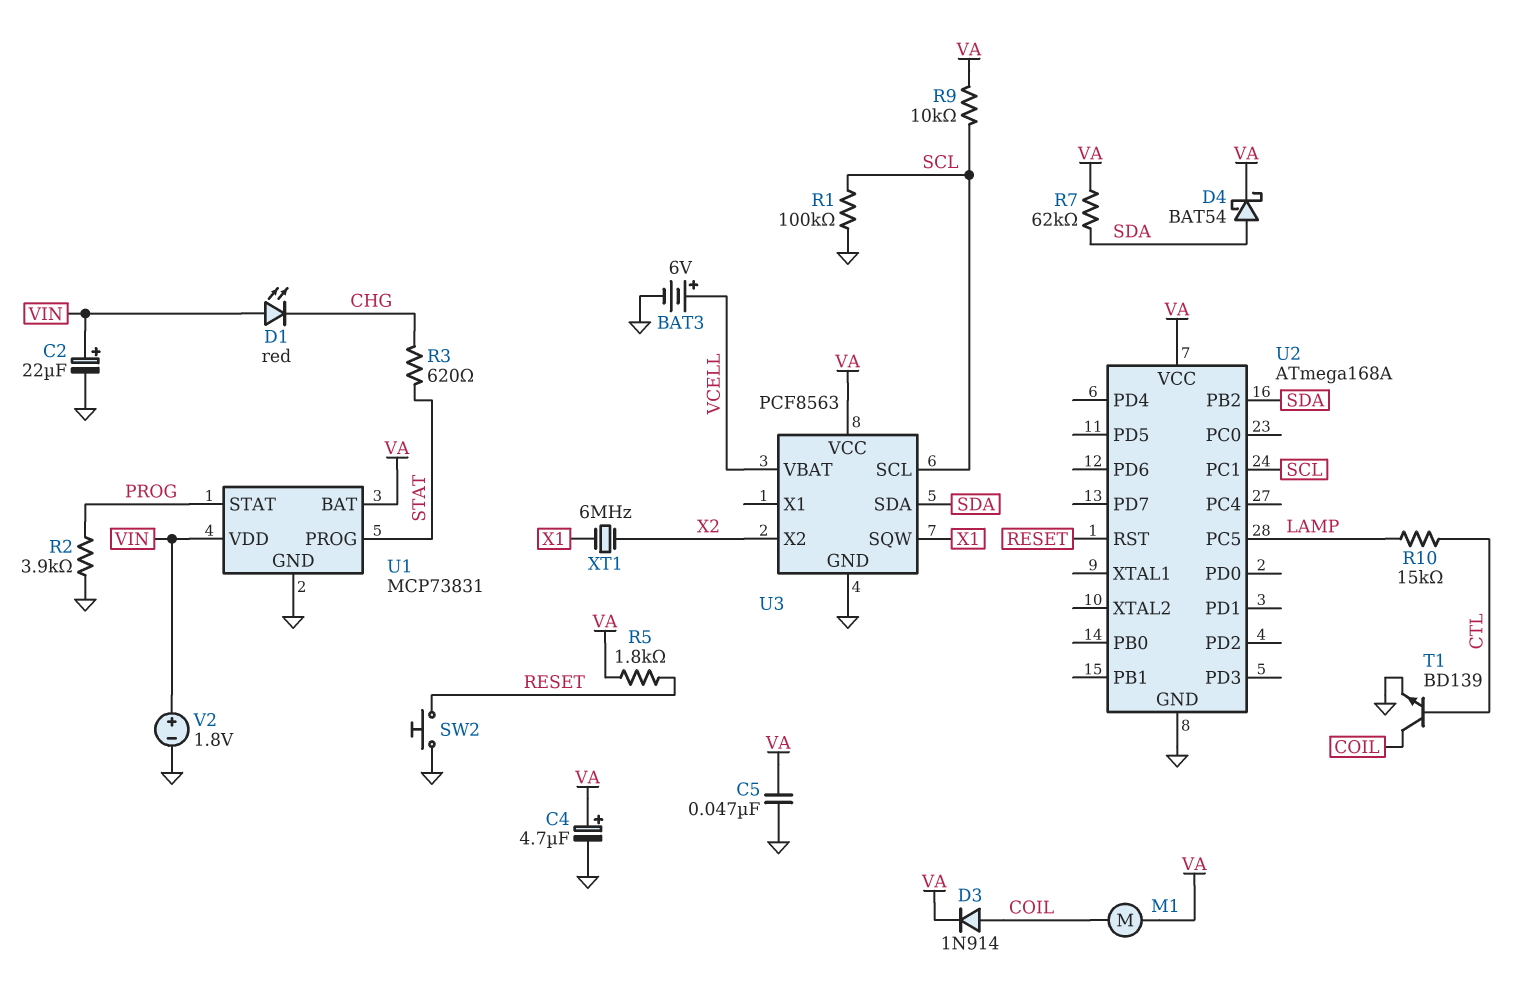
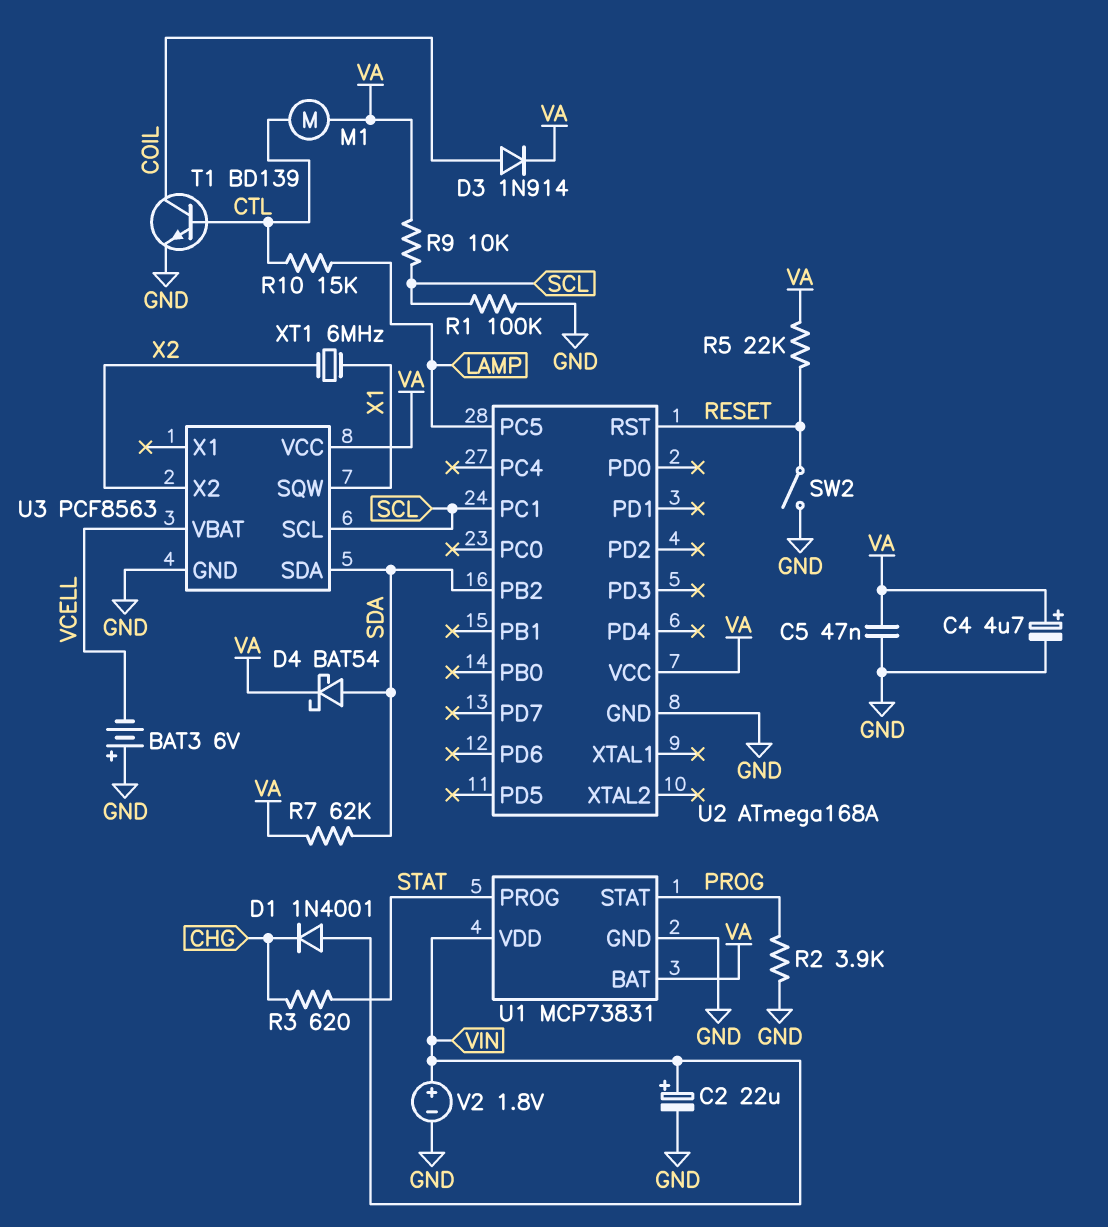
BAT3: 6V (plus VCELL, minus GND) -> 6V (plus GND, minus VCELL)
D1: LED red (A VIN, K CHG) -> diode 1N4001 (A VIN, K CHG)
M1: motor (COIL, VA) -> motor (CTL, VA)
R5: 1.8k (RESET, VA) -> 22k (RESET, VA)
SW2: button (GND, RESET) -> switch (GND, RESET)

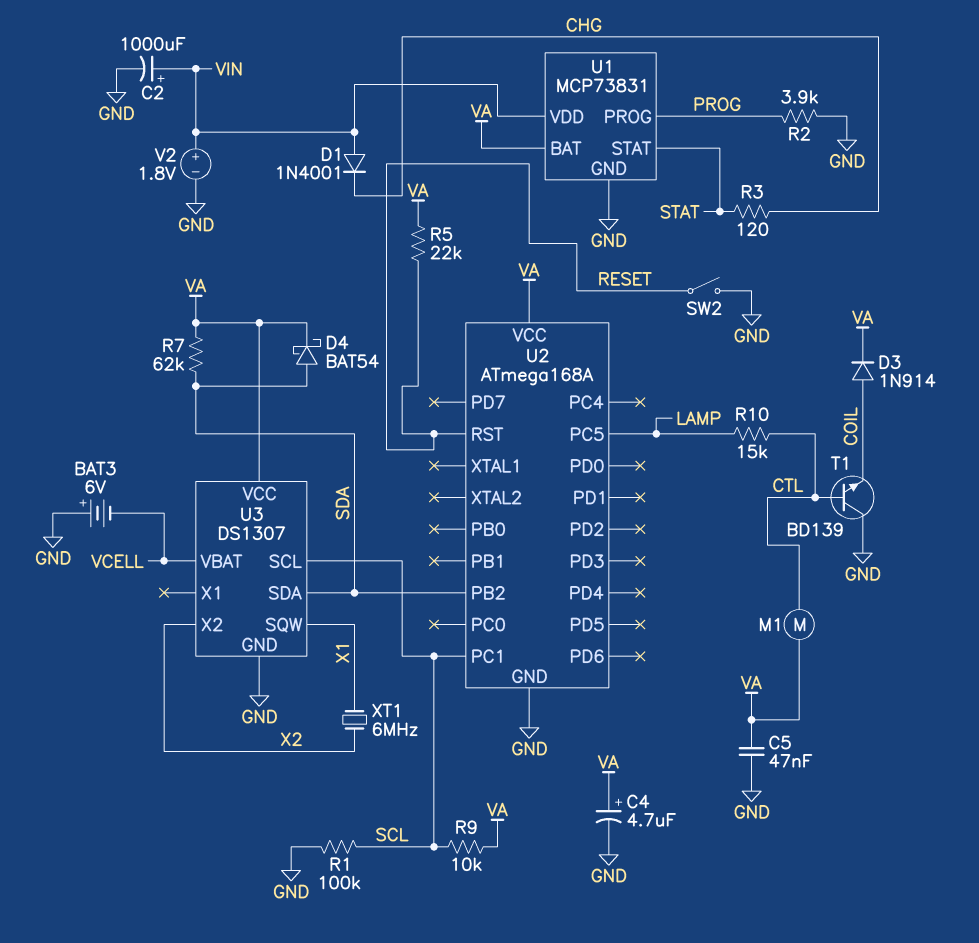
C2: 22uF (plus VIN, minus GND) -> 1000uF (plus VIN, minus GND)
R3: 620 (CHG, STAT) -> 120 (CHG, STAT)
T1: NPN BD139 (B CTL, C COIL, E GND) -> NPN BD139 (B CTL, C GND, E COIL)
U1 pin PROG: STAT -> PROG
U1 pin STAT: PROG -> STAT
U3: PCF8563 -> DS1307

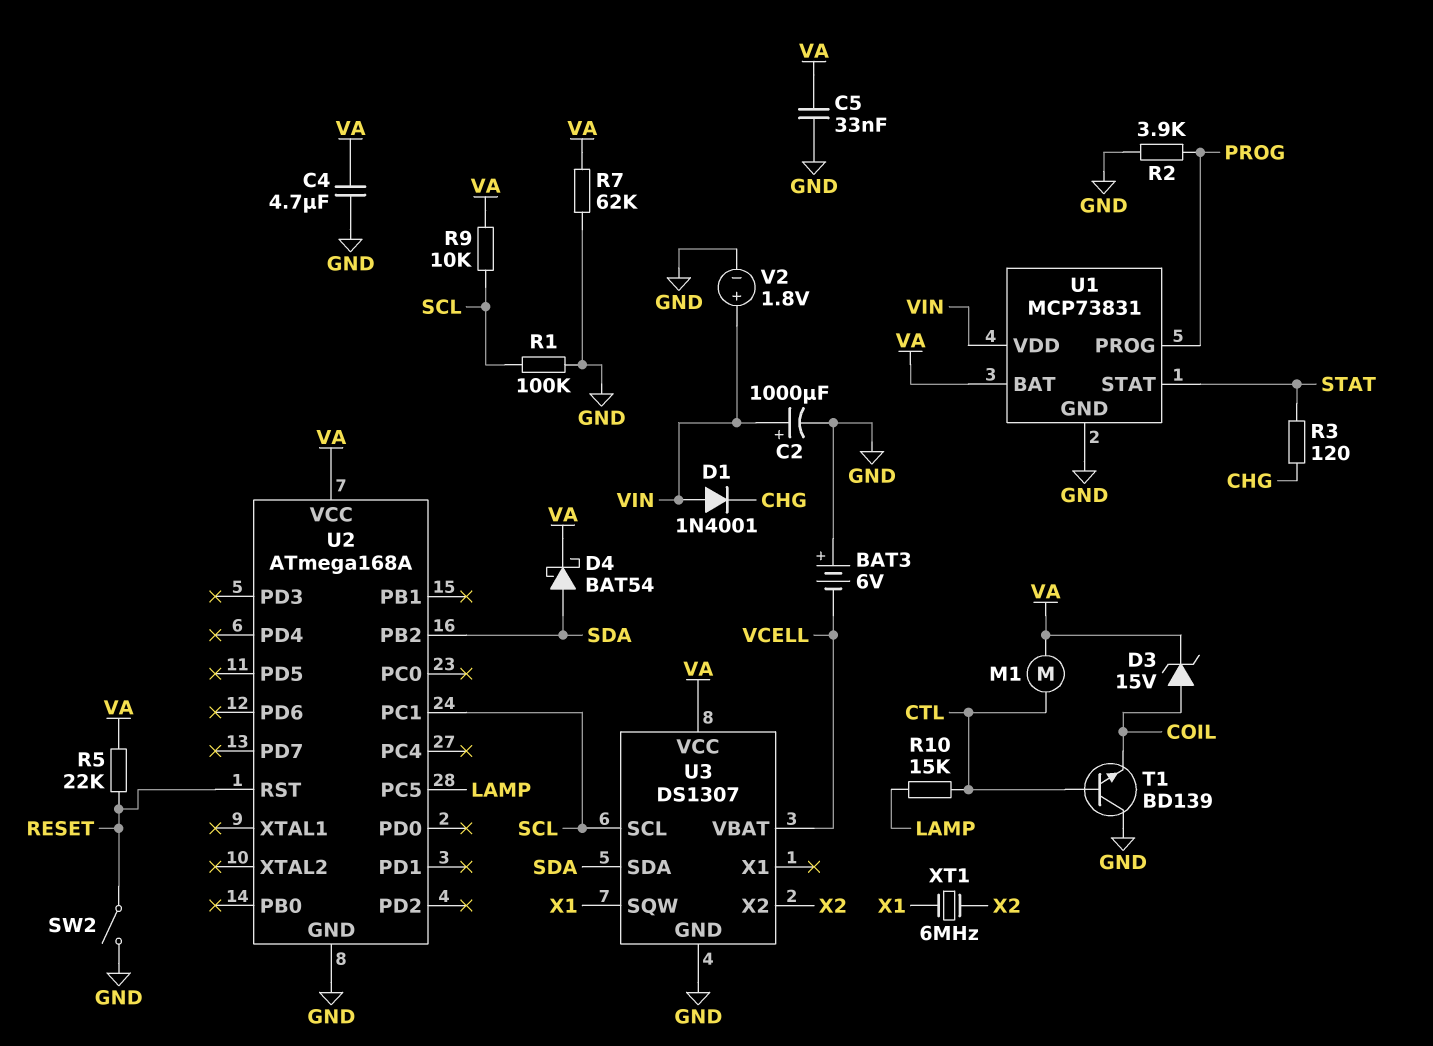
C4: 4.7uF (plus VA, minus GND) -> 4.7uF (GND, VA)
C5: 47nF (GND, VA) -> 33nF (GND, VA)
D3: diode 1N914 (A COIL, K VA) -> zener 15V (A COIL, K VA)
R7: 62k (SDA, VA) -> 62k (GND, VA)

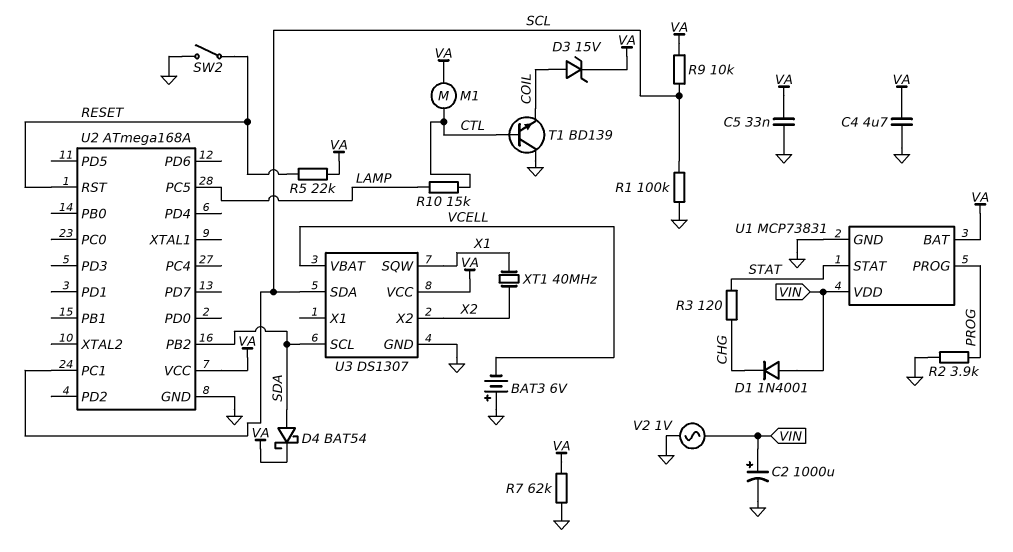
U3 pin SCL: SCL -> SDA
U3 pin SDA: SDA -> SCL
V2: 1.8V (plus VIN, minus GND) -> AC 1V (GND, VIN)
XT1: 6MHz (X1, X2) -> 40MHz (X1, X2)

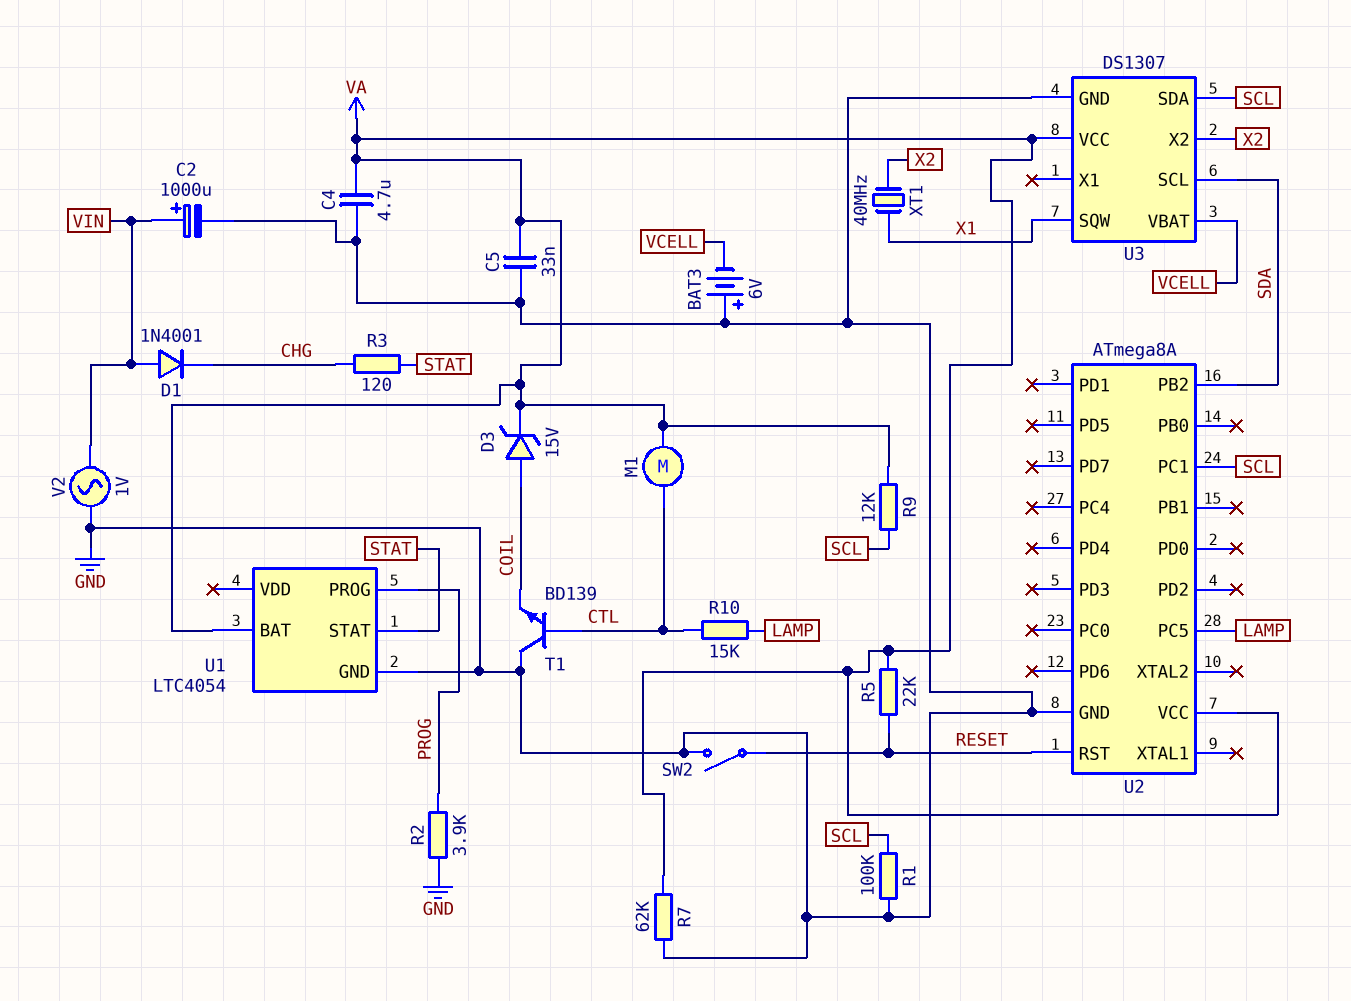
D4: schottky BAT54 (A SDA, K VA) -> none
R9: 10k (SCL, VA) -> 12k (SCL, VA)
U1: MCP73831 -> LTC4054
U1 pin VDD: VIN -> none
U2: ATmega168A -> ATmega8A

